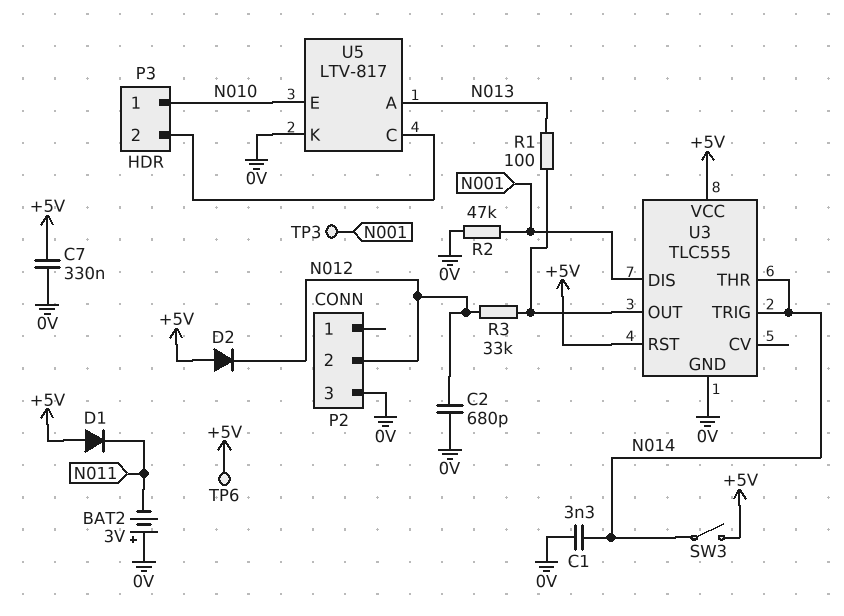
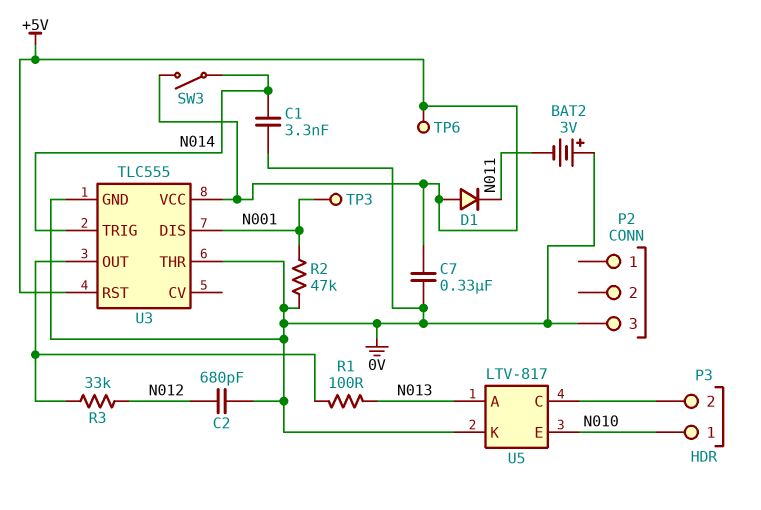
D2: diode (A +5V, K N012) -> none
P2 pin 2: N012 -> none
U3 pin THR: N014 -> 0V

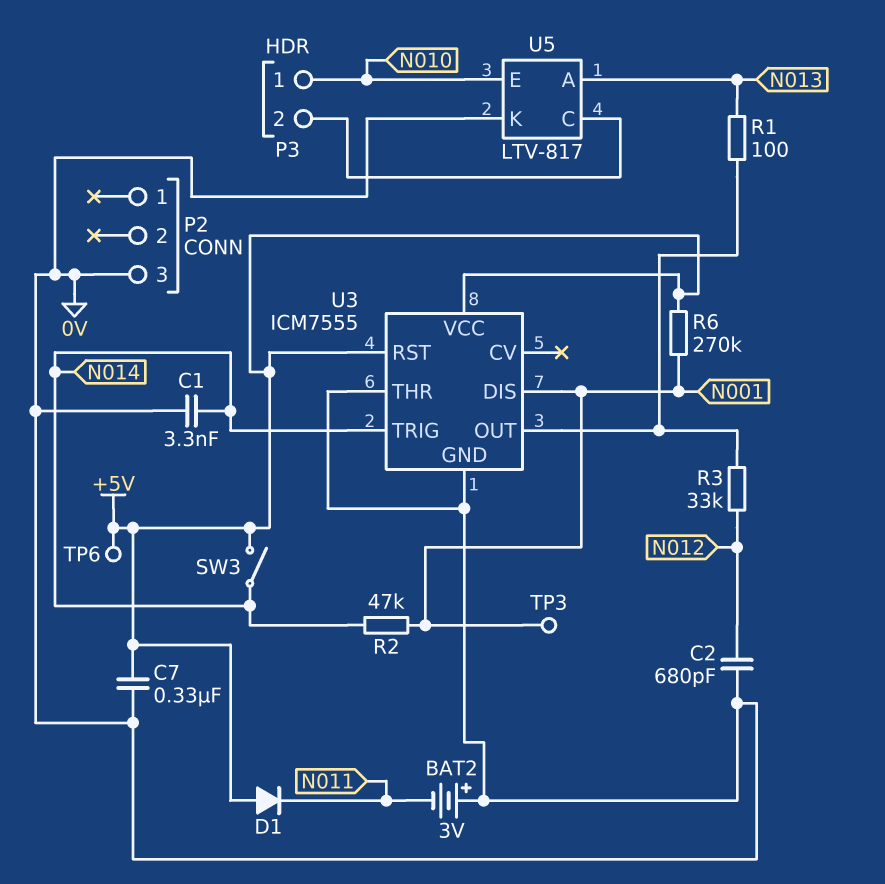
R2: 47k (0V, N001) -> 47k (N001, N014)
R6: none -> 270k (+5V, N001)
U3: TLC555 -> ICM7555

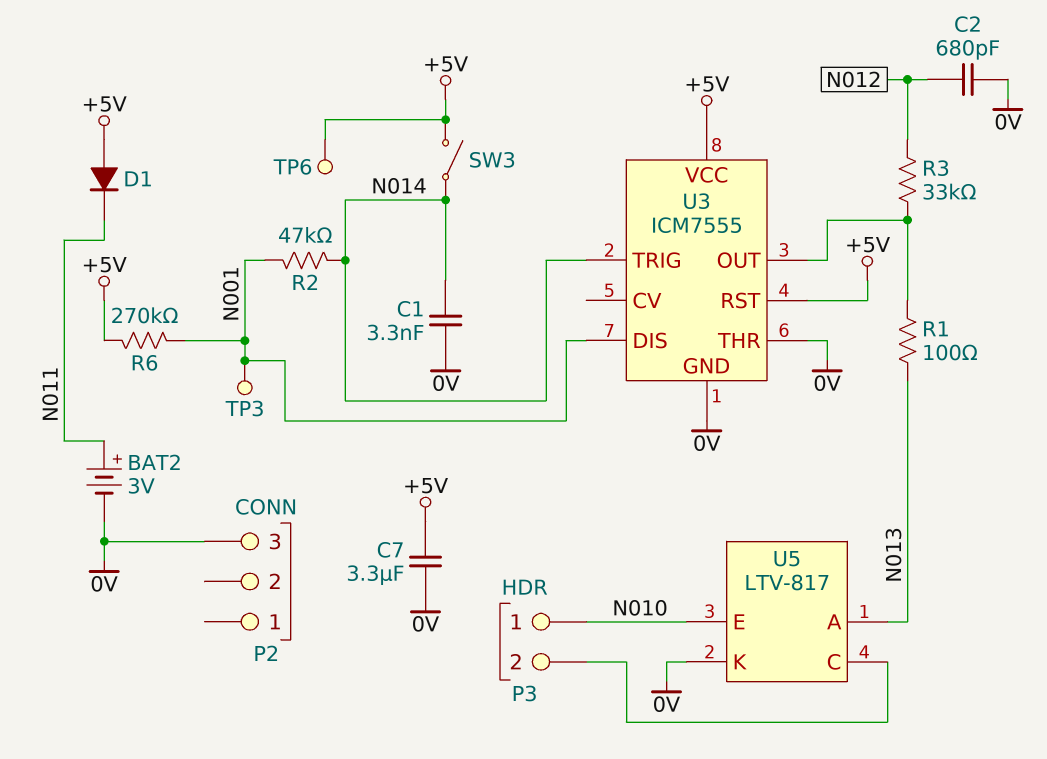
BAT2: 3V (plus 0V, minus N011) -> 3V (plus N011, minus 0V)
C7: 330nF (+5V, 0V) -> 3.3uF (+5V, 0V)

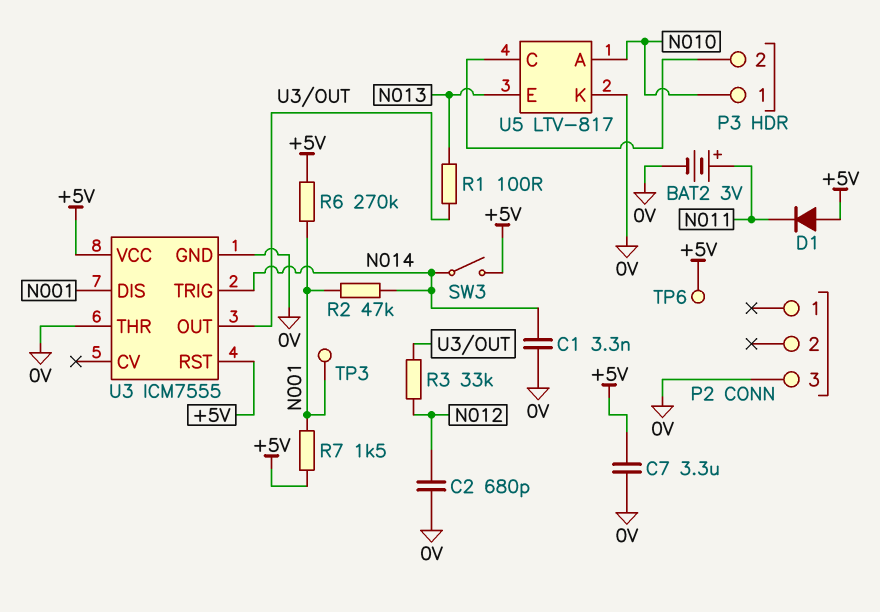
R7: none -> 1.5k (+5V, N001)
U5 pin A: N013 -> N010
U5 pin E: N010 -> N013

